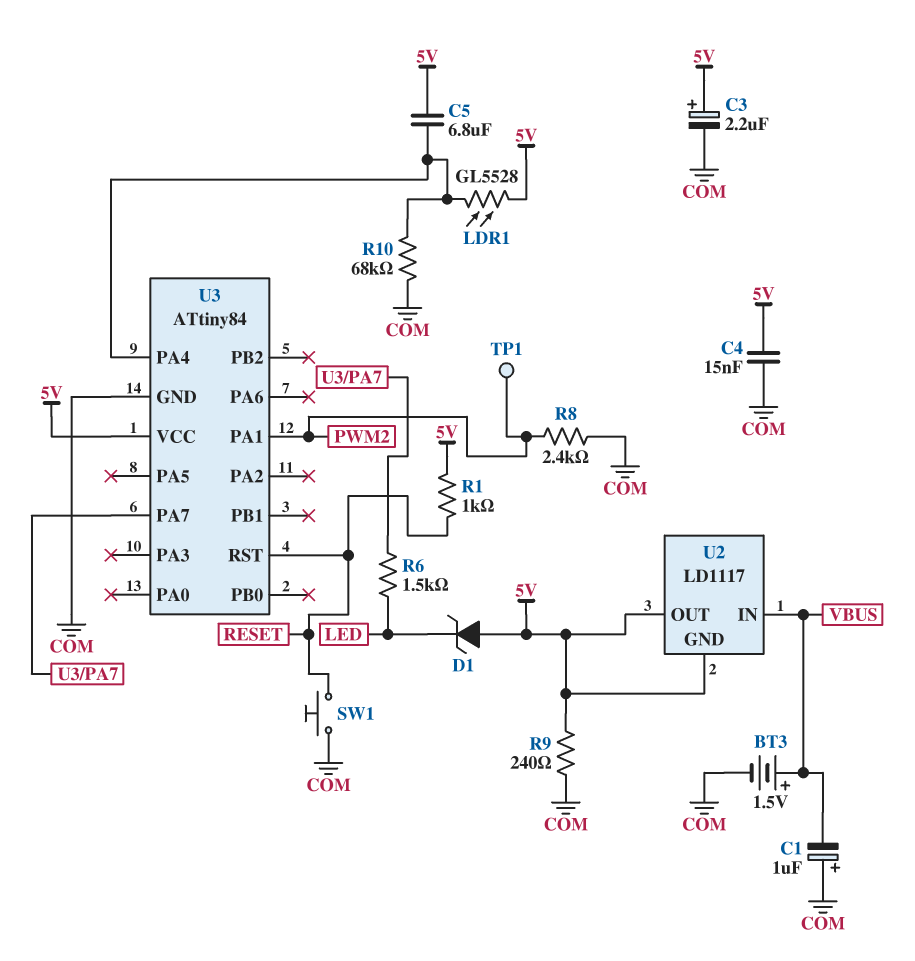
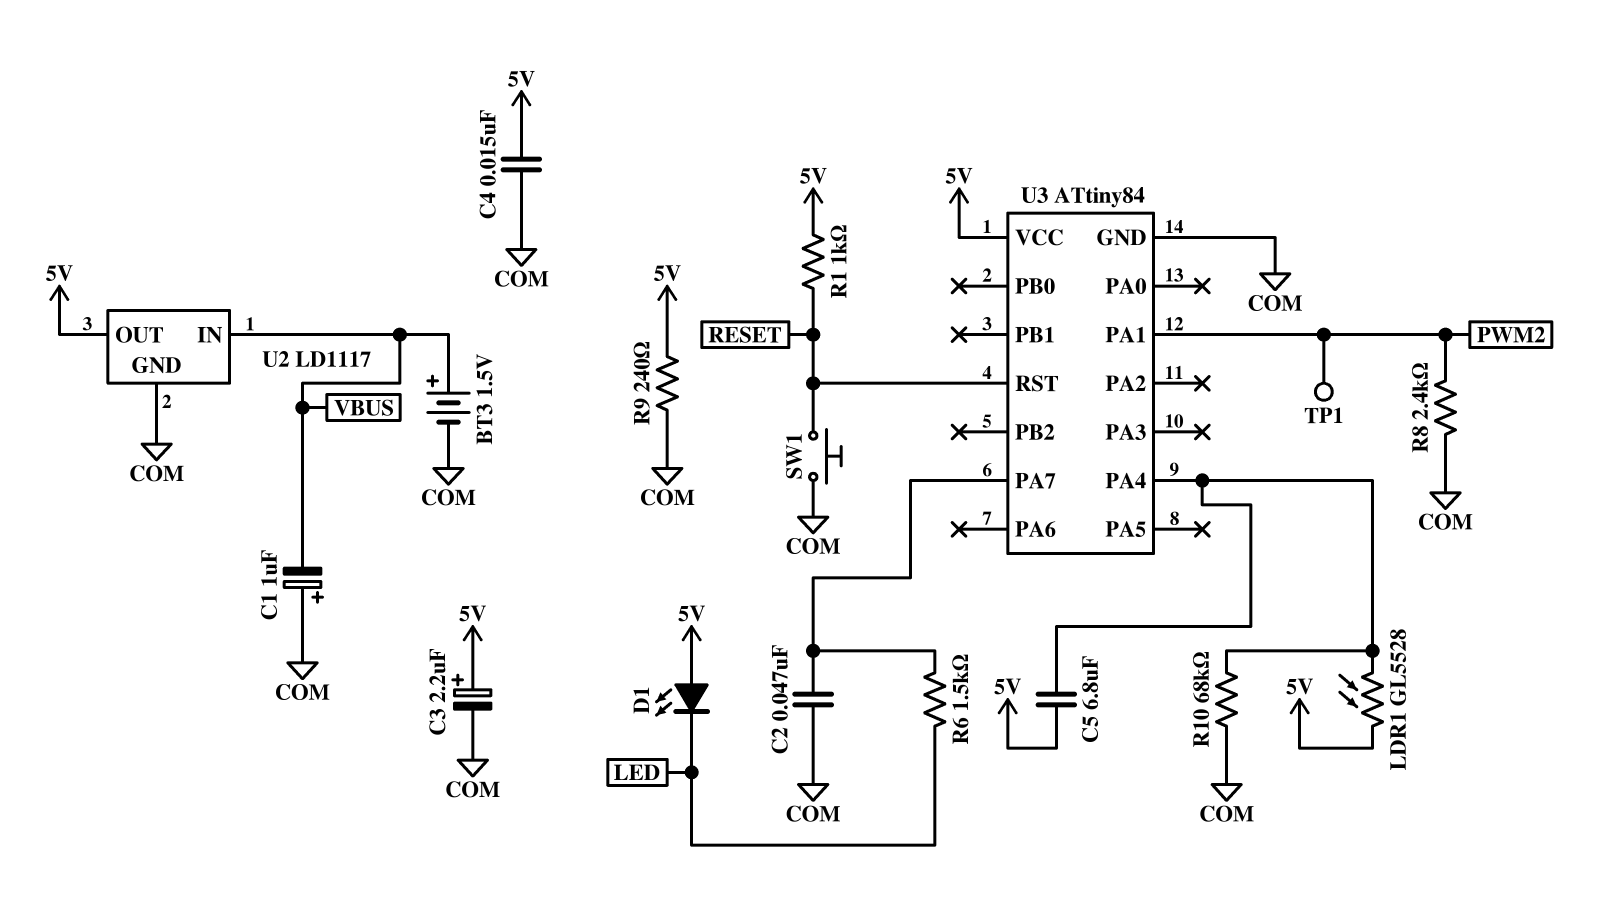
C2: none -> 47nF (COM, U3/PA7)
D1: zener (A 5V, K LED) -> LED (A 5V, K LED)
U2 pin GND: 5V -> COM

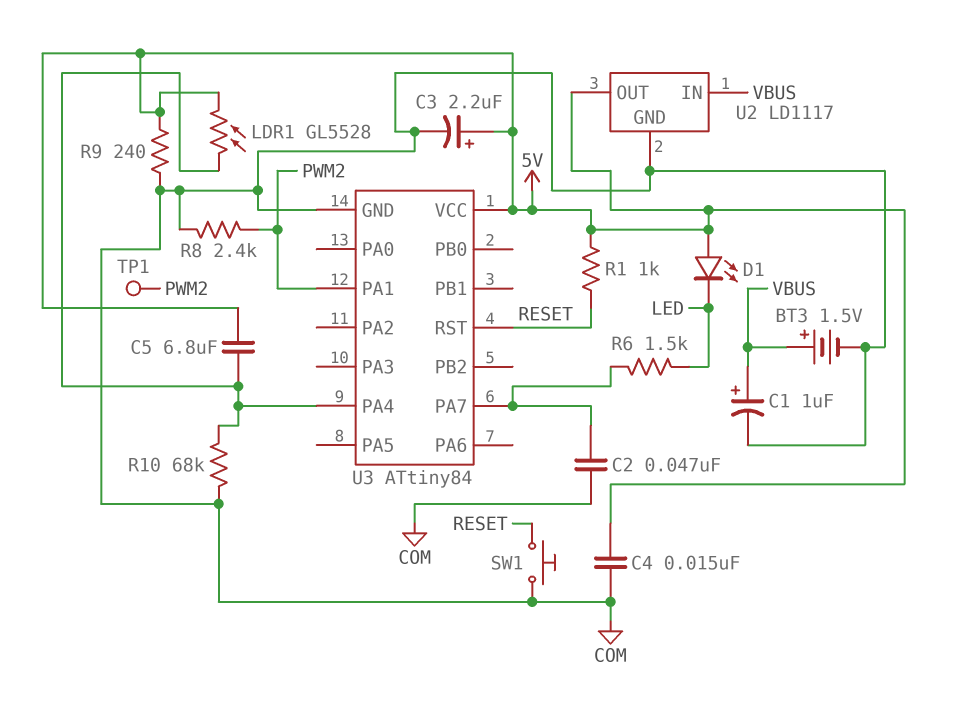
C1: 1uF (plus COM, minus VBUS) -> 1uF (plus VBUS, minus COM)

